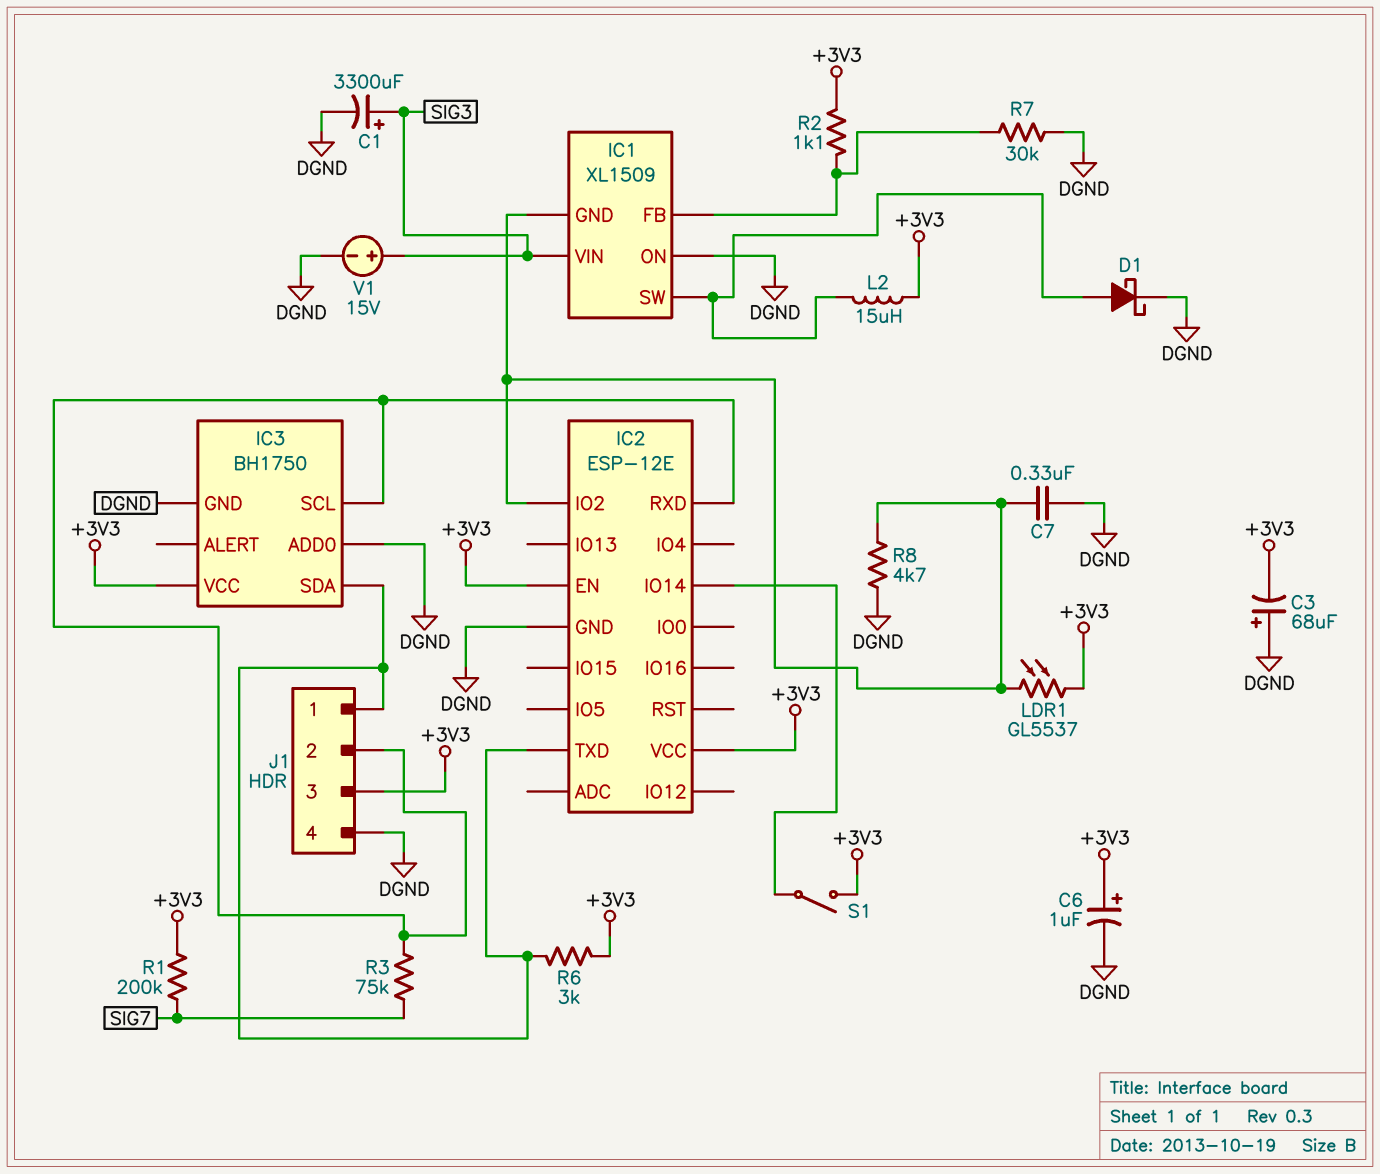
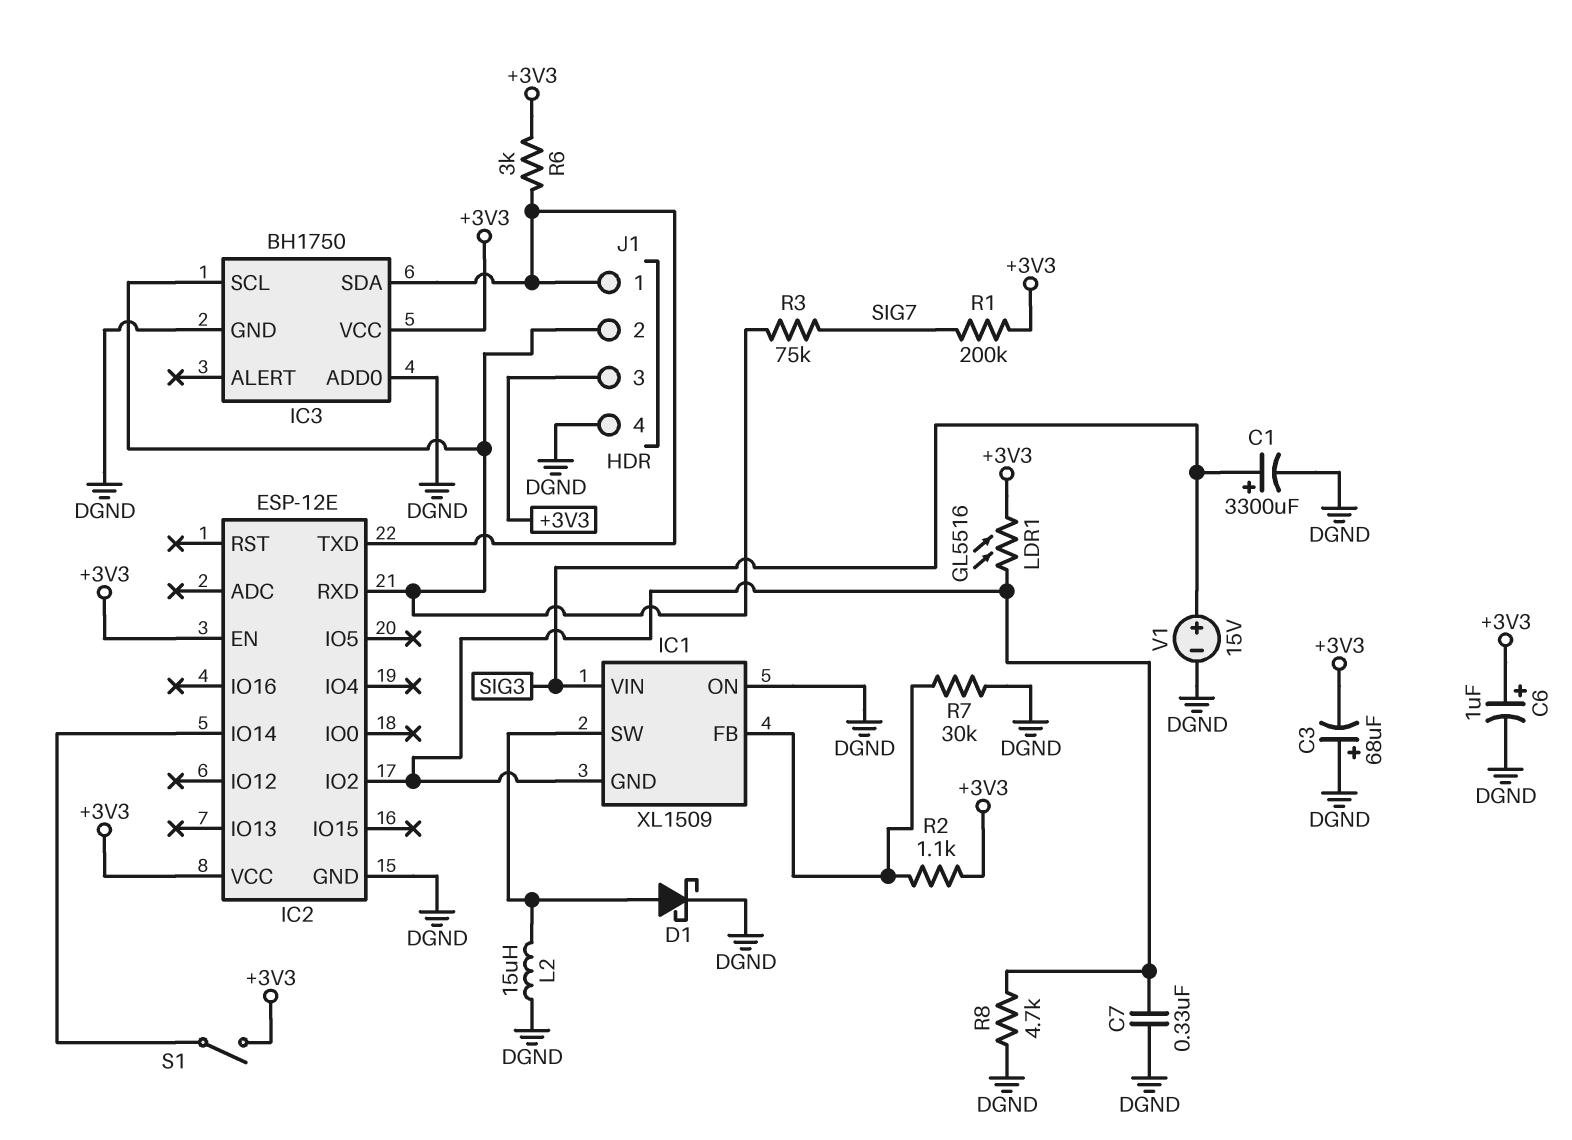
L2: 15uH (+3V3, IC1/SW) -> 15uH (DGND, IC1/SW)
LDR1: GL5537 (+3V3, IC1/GND) -> GL5516 (+3V3, IC1/GND)

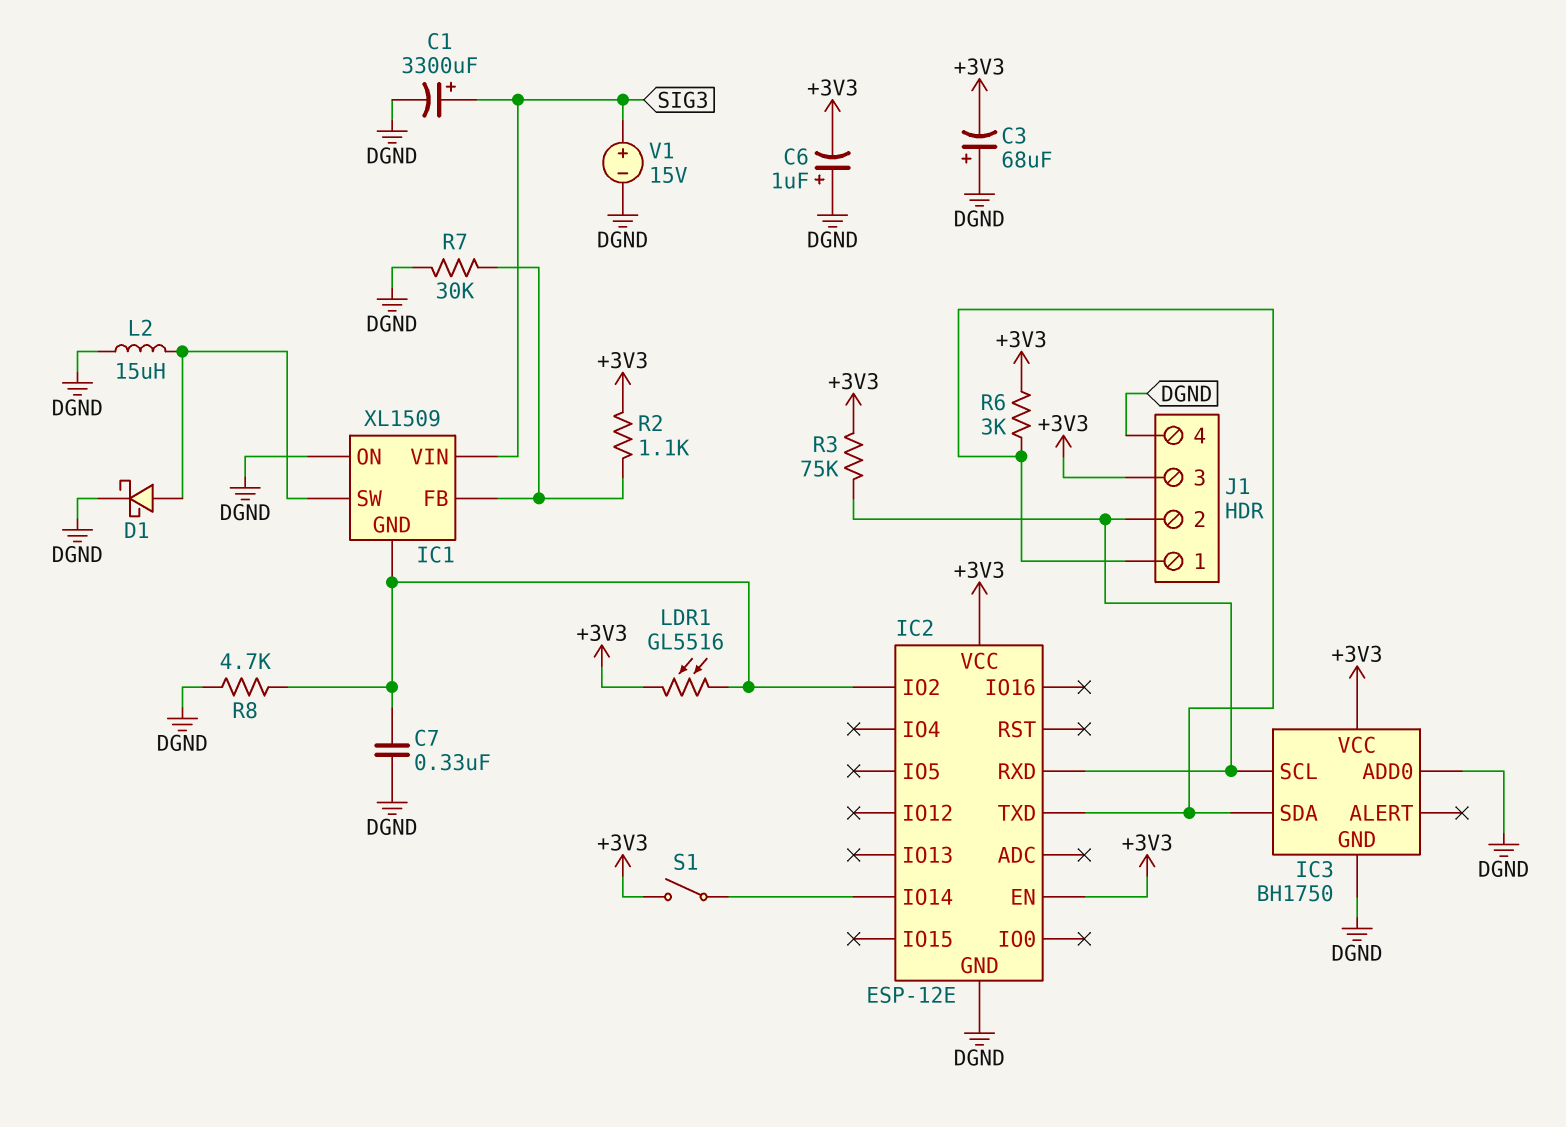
C6: 1uF (plus +3V3, minus DGND) -> 1uF (plus DGND, minus +3V3)
R1: 200k (+3V3, SIG7) -> none
R3: 75k (IC2/RXD, SIG7) -> 75k (+3V3, IC2/RXD)

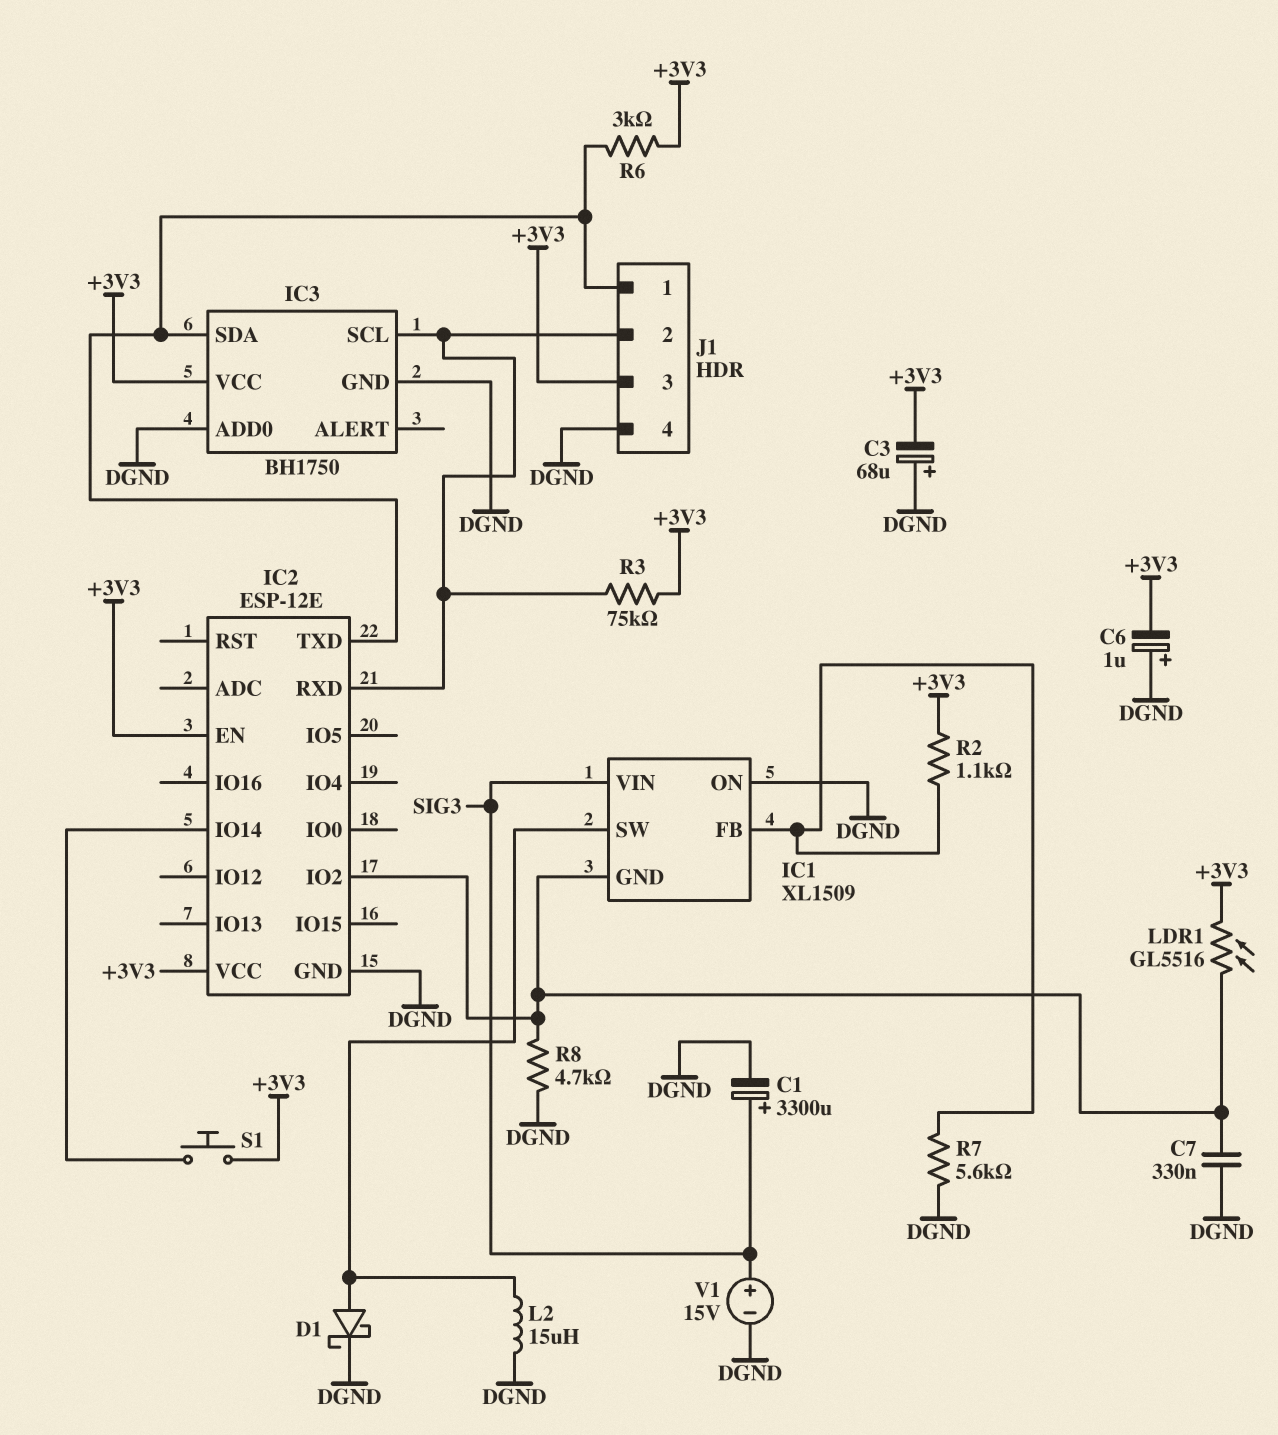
R7: 30k (DGND, IC1/FB) -> 5.6k (DGND, IC1/FB)
S1: switch (+3V3, IC2/IO14) -> button (+3V3, IC2/IO14)

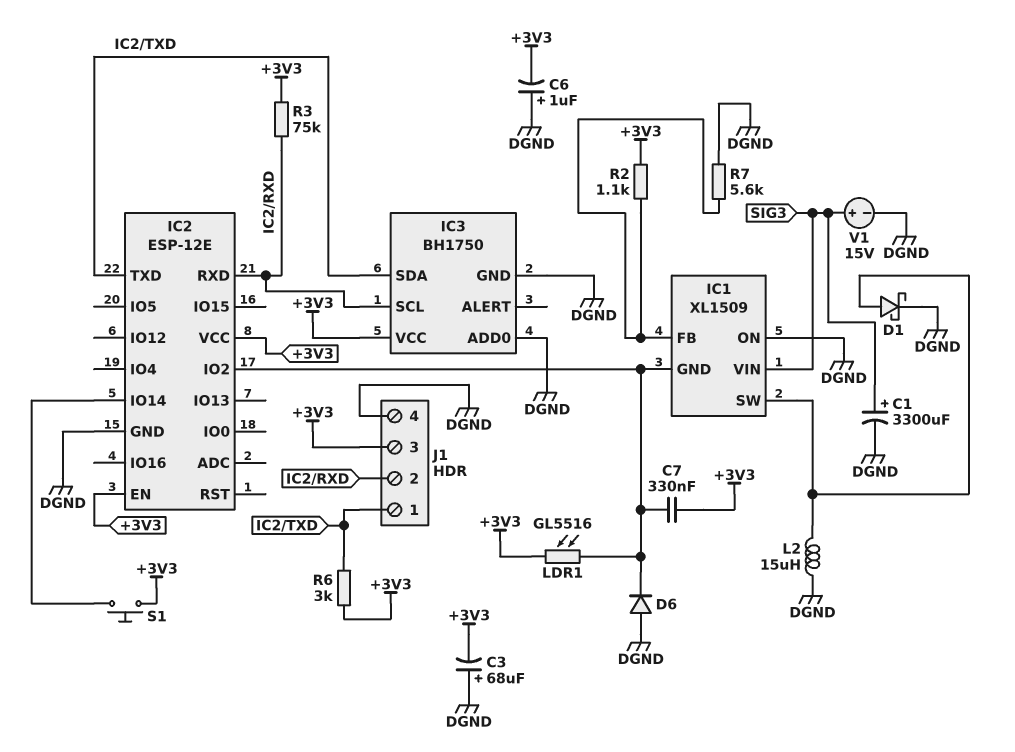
C7: 330nF (DGND, IC1/GND) -> 330nF (+3V3, IC1/GND)
D6: none -> diode (A DGND, K IC1/GND)
R8: 4.7k (DGND, IC1/GND) -> none

